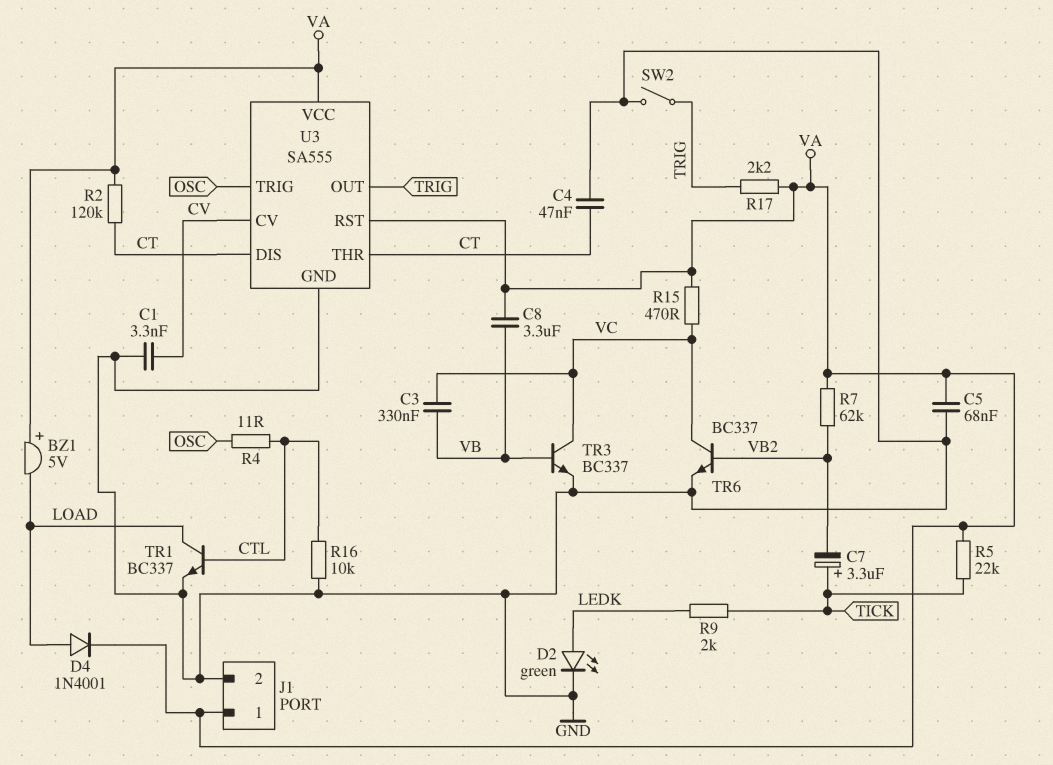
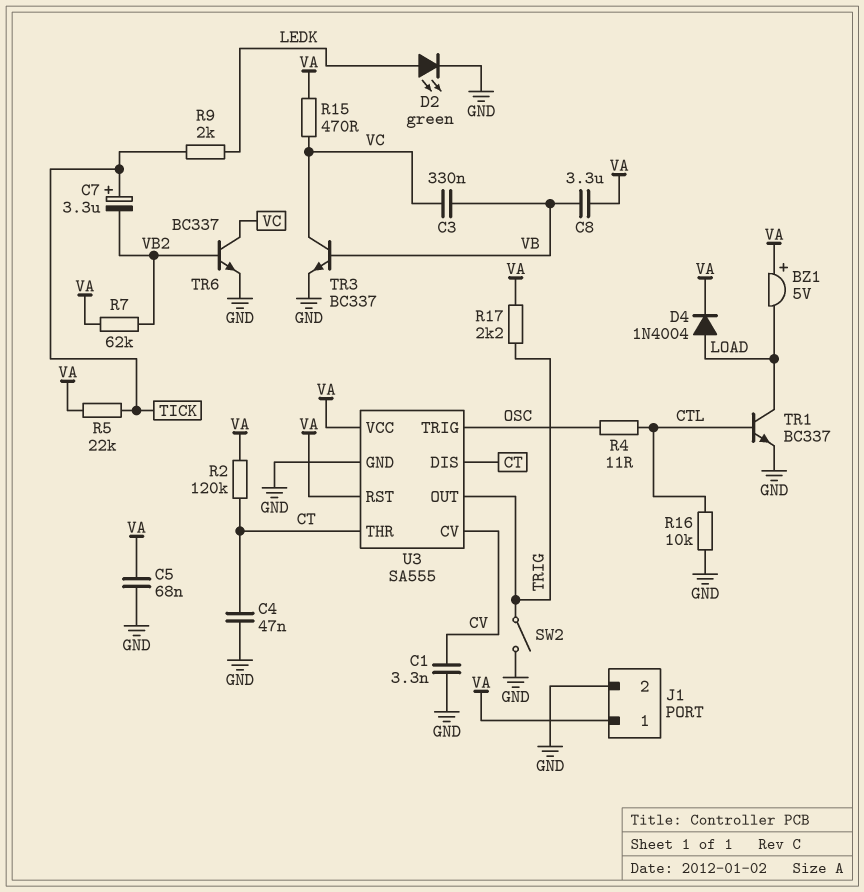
D4: diode 1N4001 (A LOAD, K VA) -> diode 1N4004 (A LOAD, K VA)

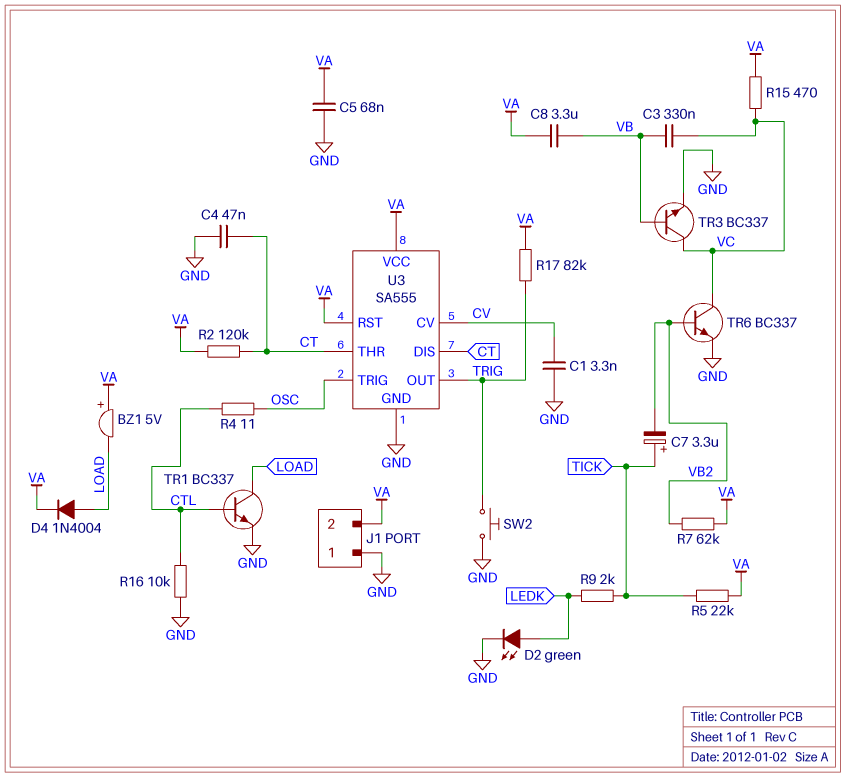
J1 pin 1: VA -> GND
J1 pin 2: GND -> VA
R17: 2.2k (TRIG, VA) -> 82k (TRIG, VA)
SW2: switch (GND, TRIG) -> button (GND, TRIG)

